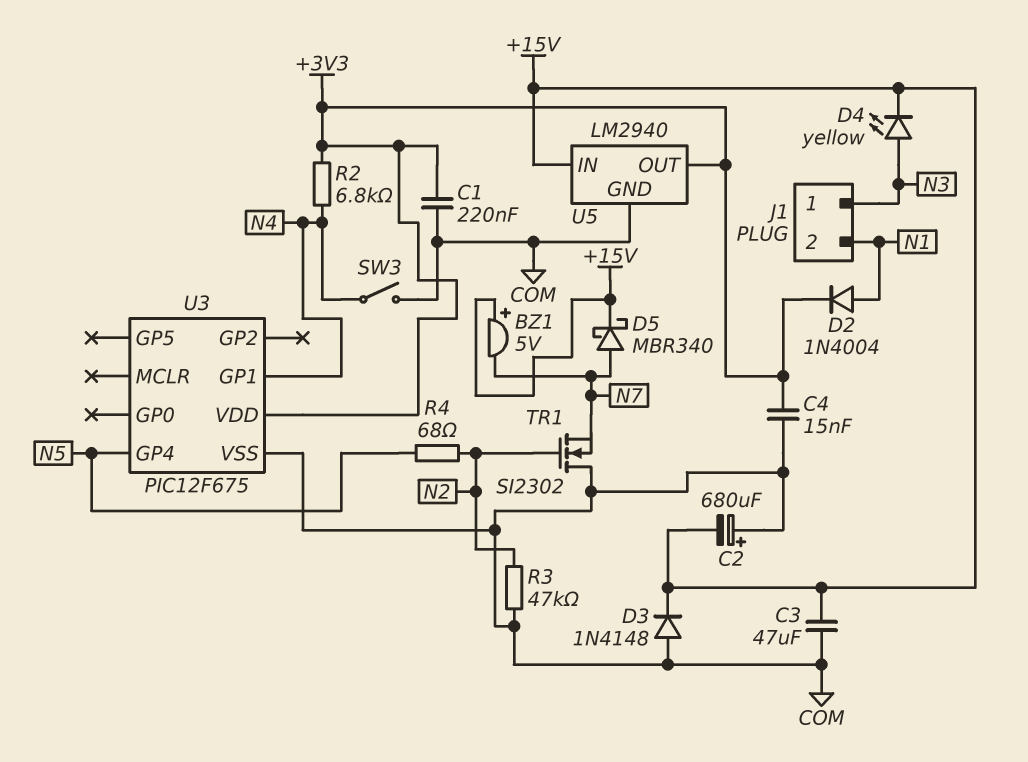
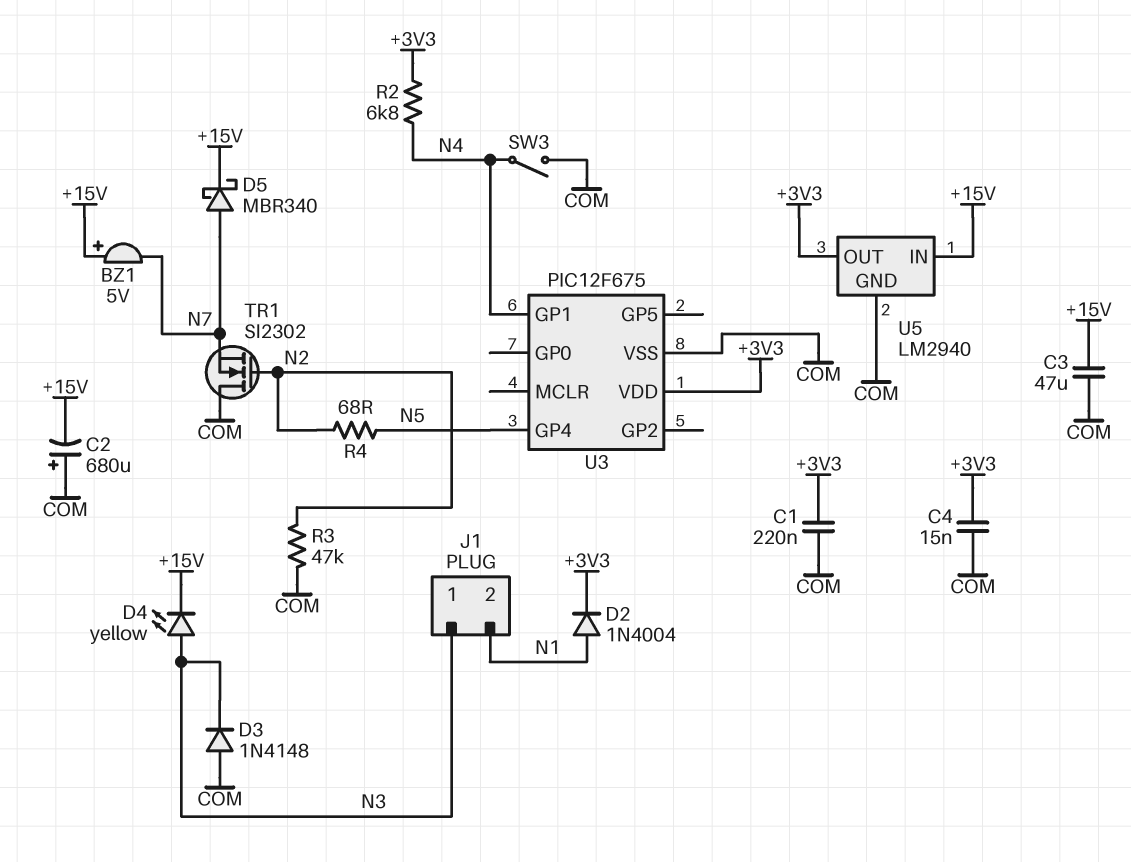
D3: diode 1N4148 (A COM, K +15V) -> diode 1N4148 (A COM, K N3)

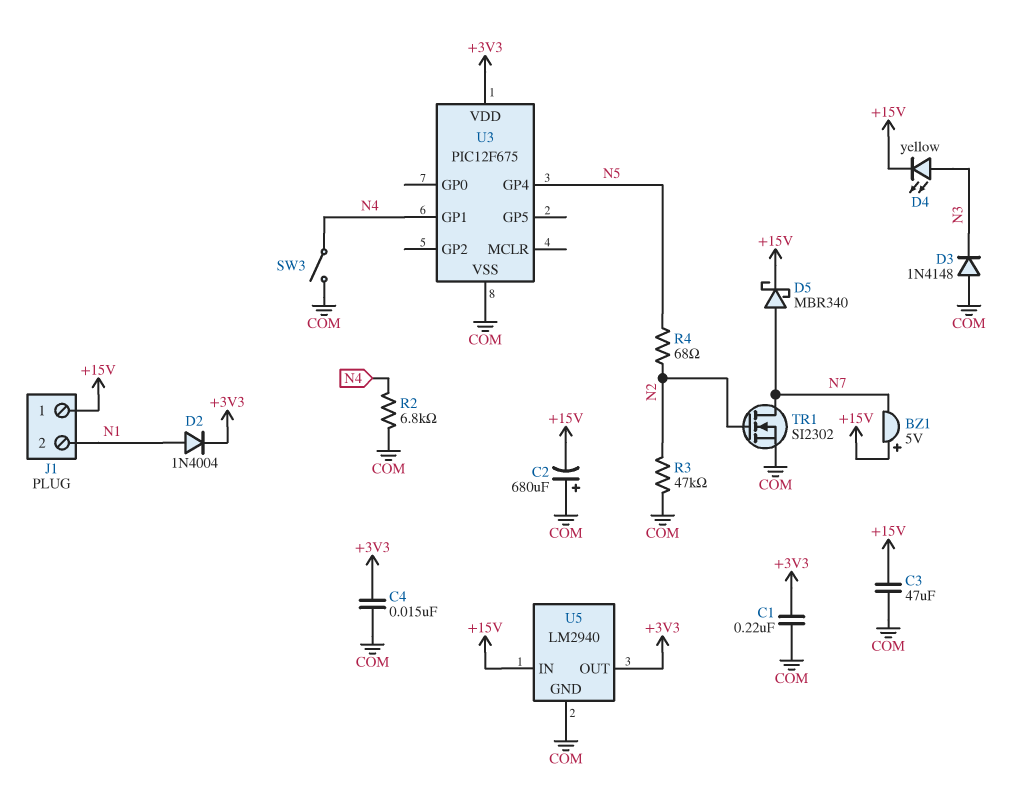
J1 pin 1: N3 -> +15V
R2: 6.8k (+3V3, N4) -> 6.8k (COM, N4)
TR1: NMOS SI2302 (G N2, D COM, S N7) -> NMOS SI2302 (G N2, D N7, S COM)

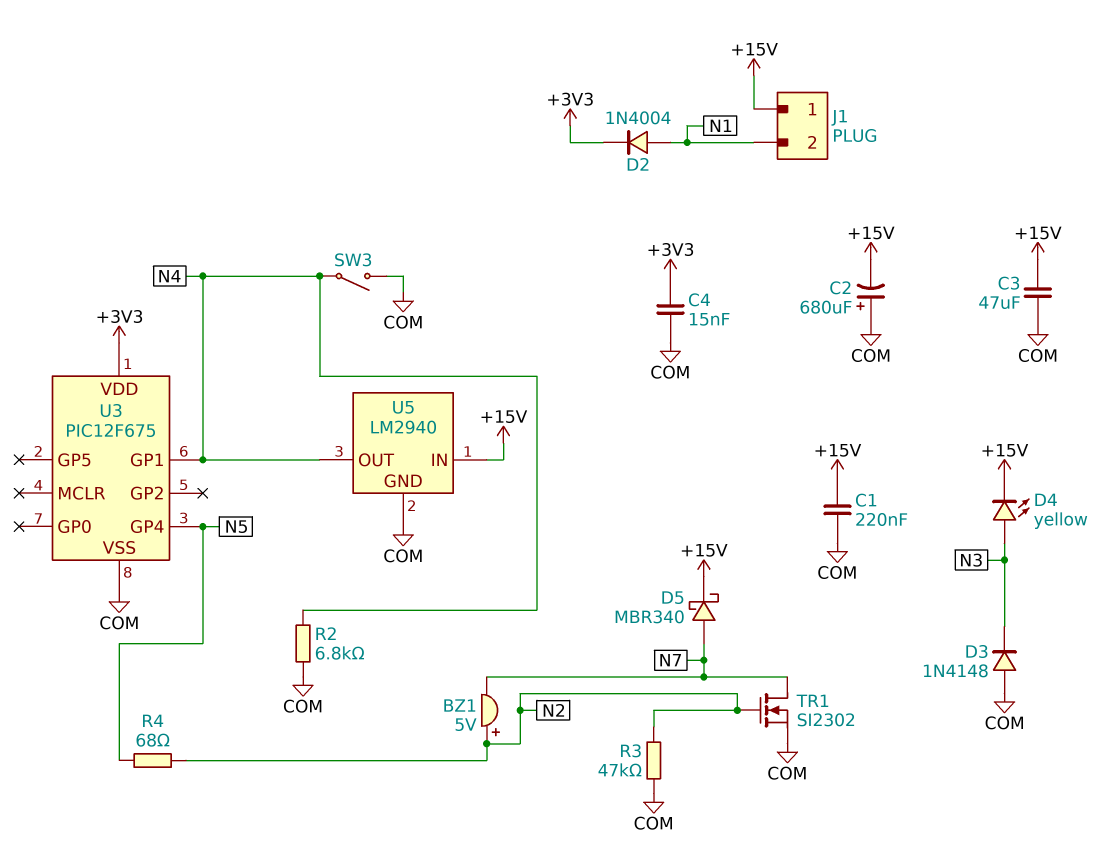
BZ1: buzzer 5V (plus +15V, minus N7) -> buzzer 5V (plus N2, minus N7)
C1: 220nF (+3V3, COM) -> 220nF (+15V, COM)
U5 pin OUT: +3V3 -> N4

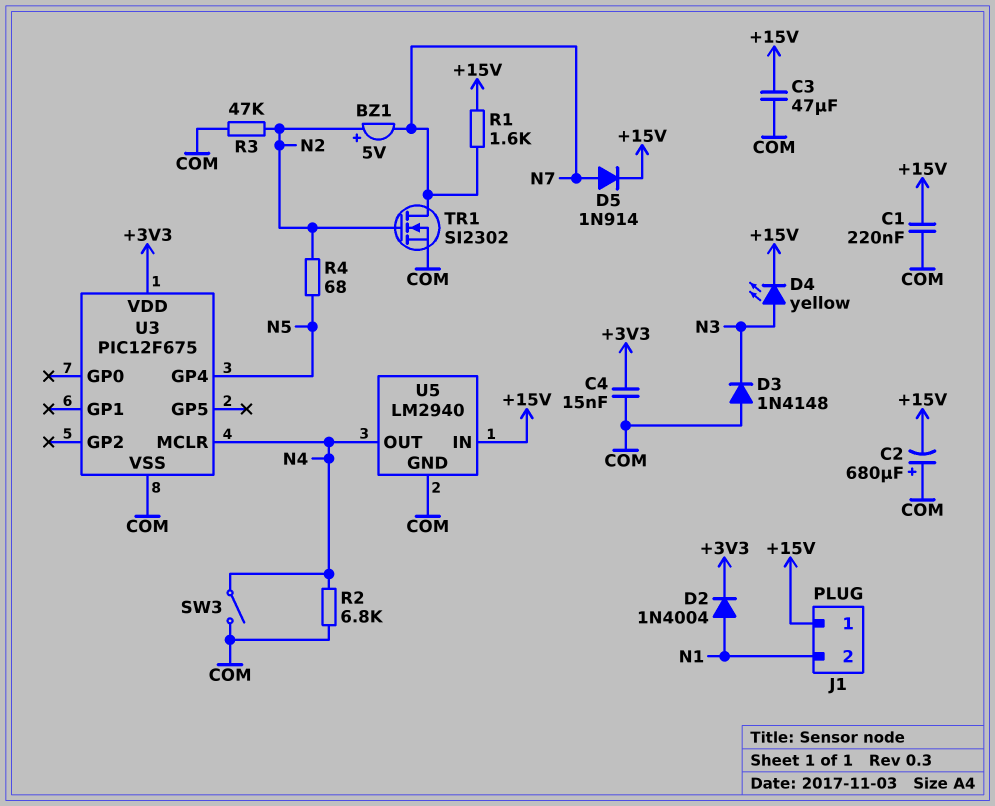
D5: schottky MBR340 (A N7, K +15V) -> diode 1N914 (A N7, K +15V)
R1: none -> 1.6k (+15V, N7)
U3 pin GP1: N4 -> none
U3 pin MCLR: none -> N4

